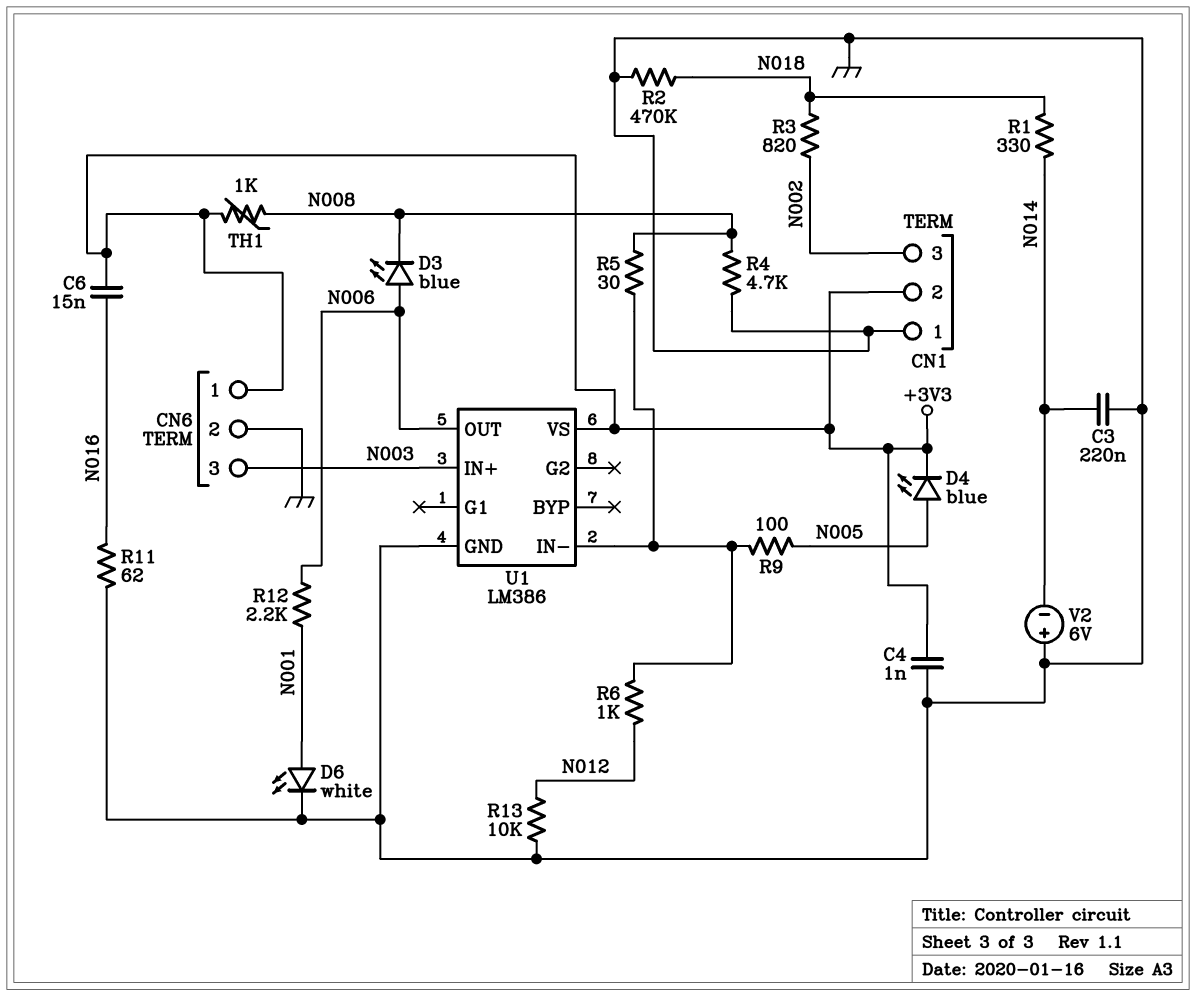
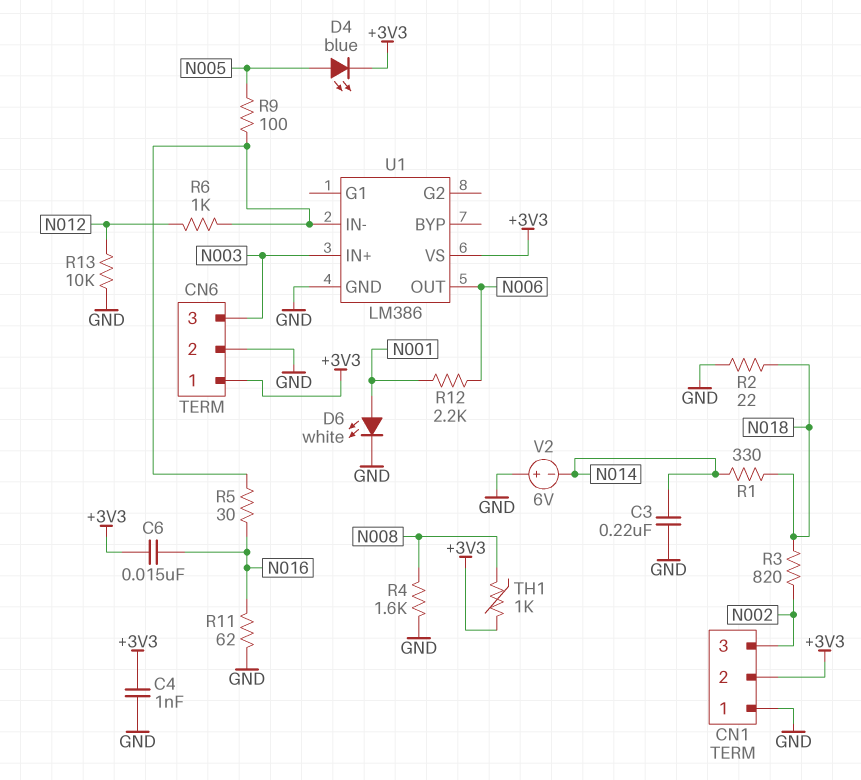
D3: LED blue (A N006, K N008) -> none
R2: 470k (GND, N018) -> 22 (GND, N018)
R4: 4.7k (GND, N008) -> 1.6k (GND, N008)
R5: 30 (N008, U1/IN-) -> 30 (N016, U1/IN-)

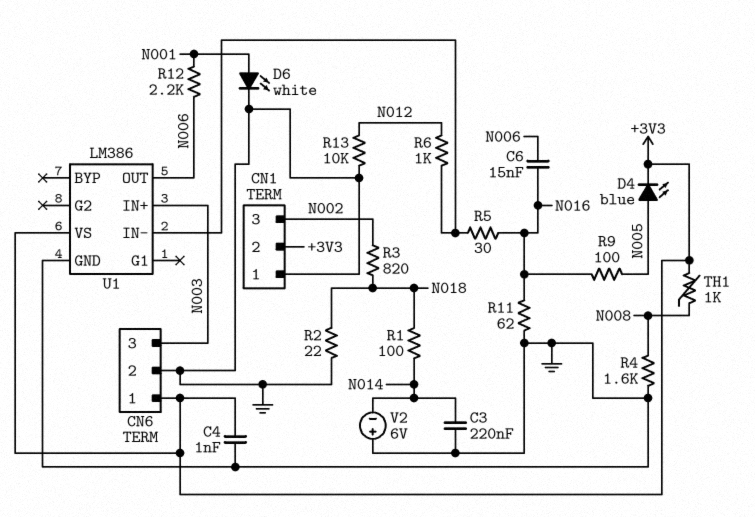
C6: 15nF (+3V3, N016) -> 15nF (N006, N016)
R1: 330 (N014, N018) -> 100 (N014, N018)
R9: 100 (N005, U1/IN-) -> 100 (N005, N016)

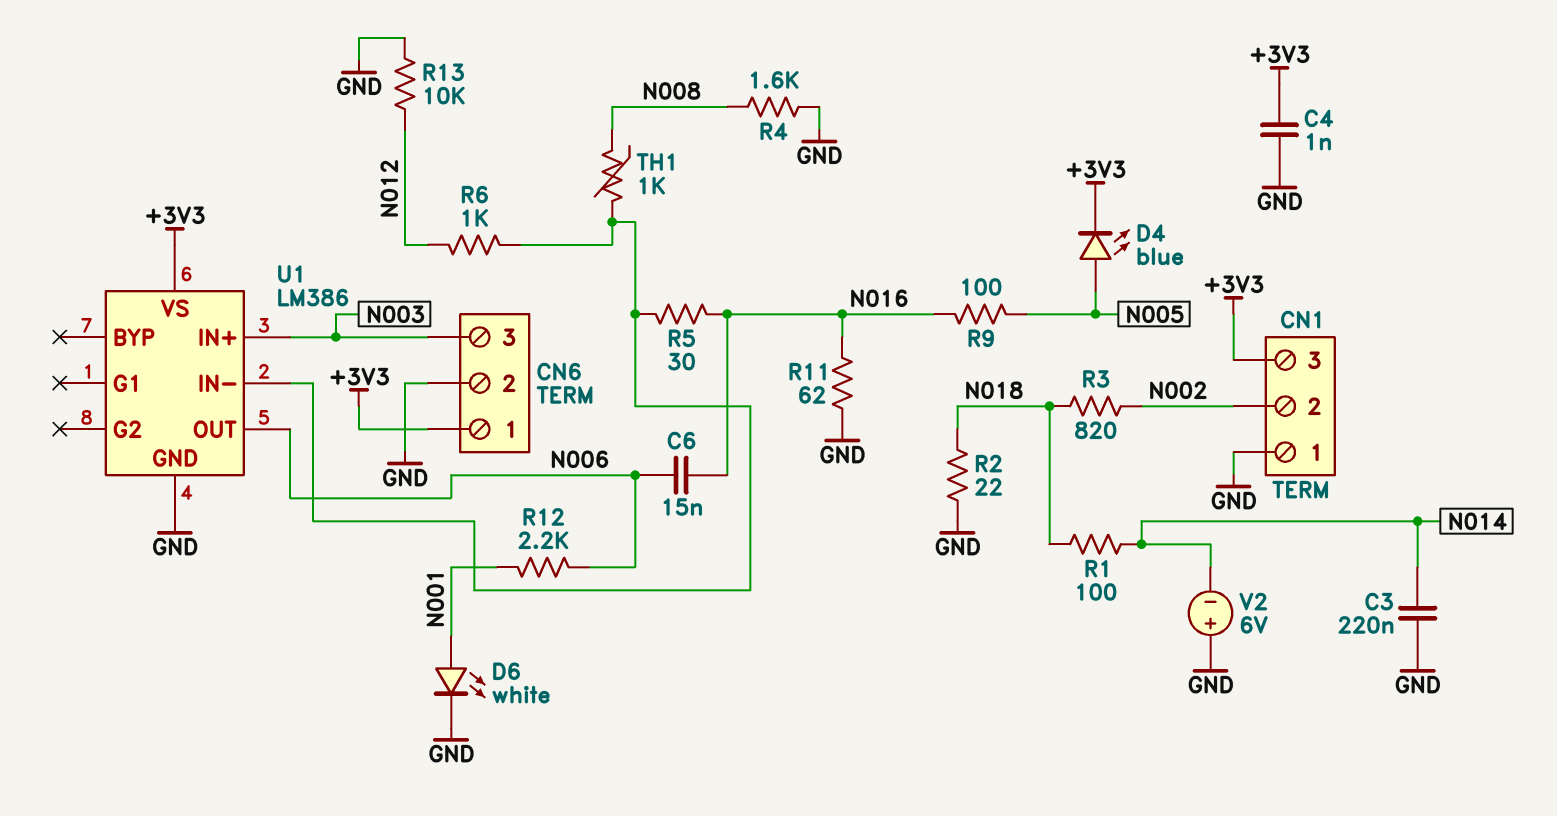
CN1 pin 2: +3V3 -> N002
CN1 pin 3: N002 -> +3V3
TH1: 1k (+3V3, N008) -> 1k (N008, U1/IN-)

